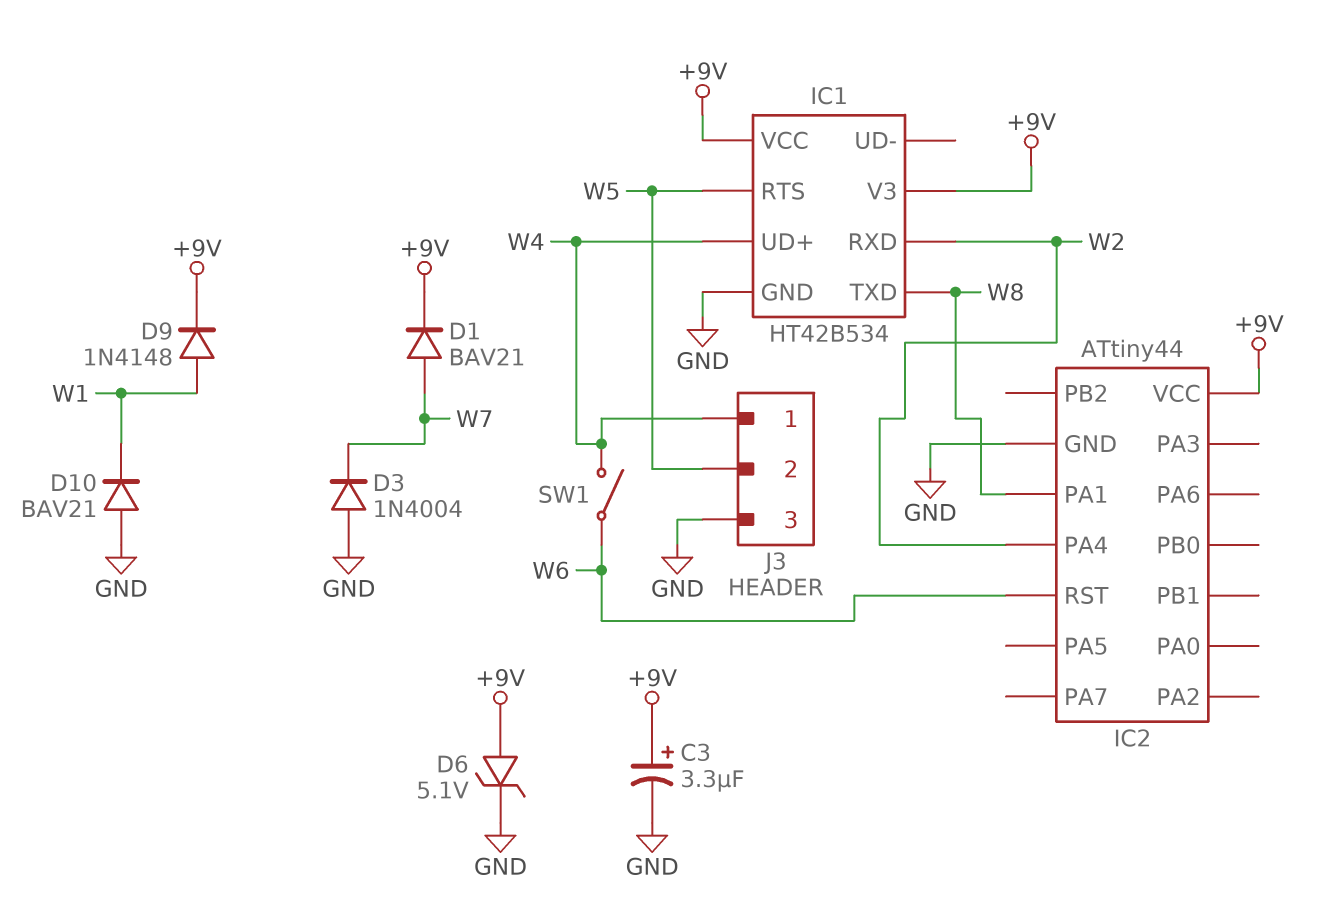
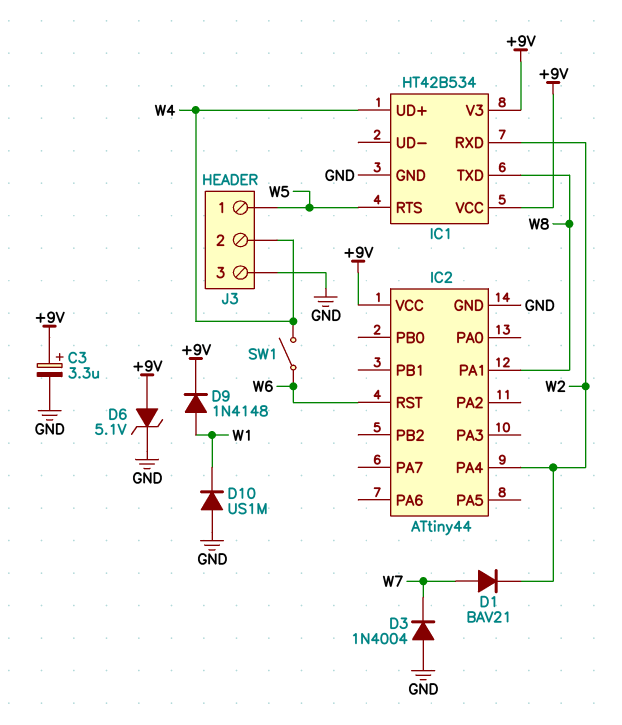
D1: diode BAV21 (A W7, K +9V) -> diode BAV21 (A W7, K W2)
D10: diode BAV21 (A GND, K W1) -> diode US1M (A GND, K W1)
J3 pin 1: W4 -> W5
J3 pin 2: W5 -> W4

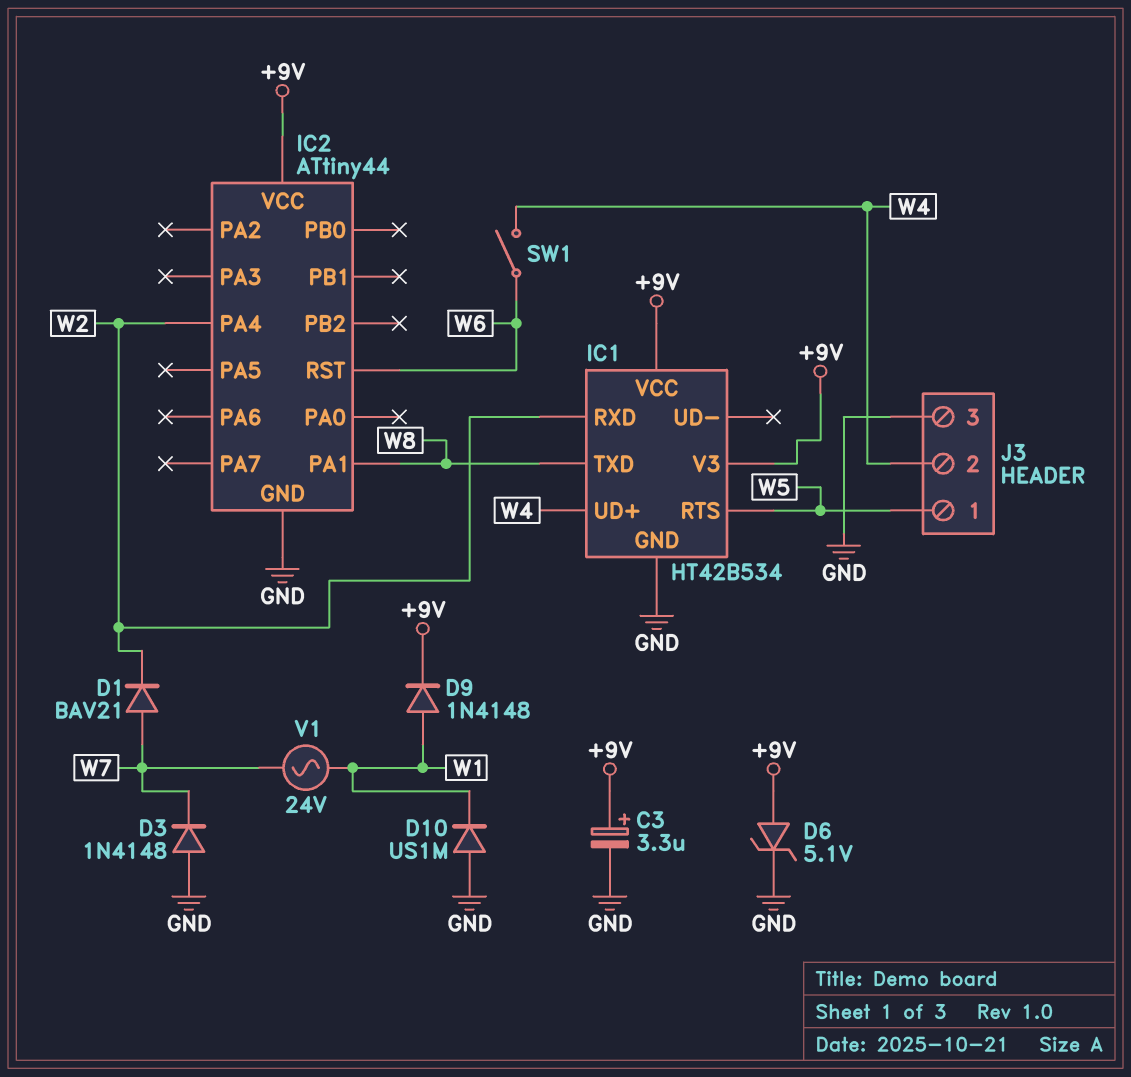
D3: diode 1N4004 (A GND, K W7) -> diode 1N4148 (A GND, K W7)
V1: none -> AC 24V (W1, W7)

